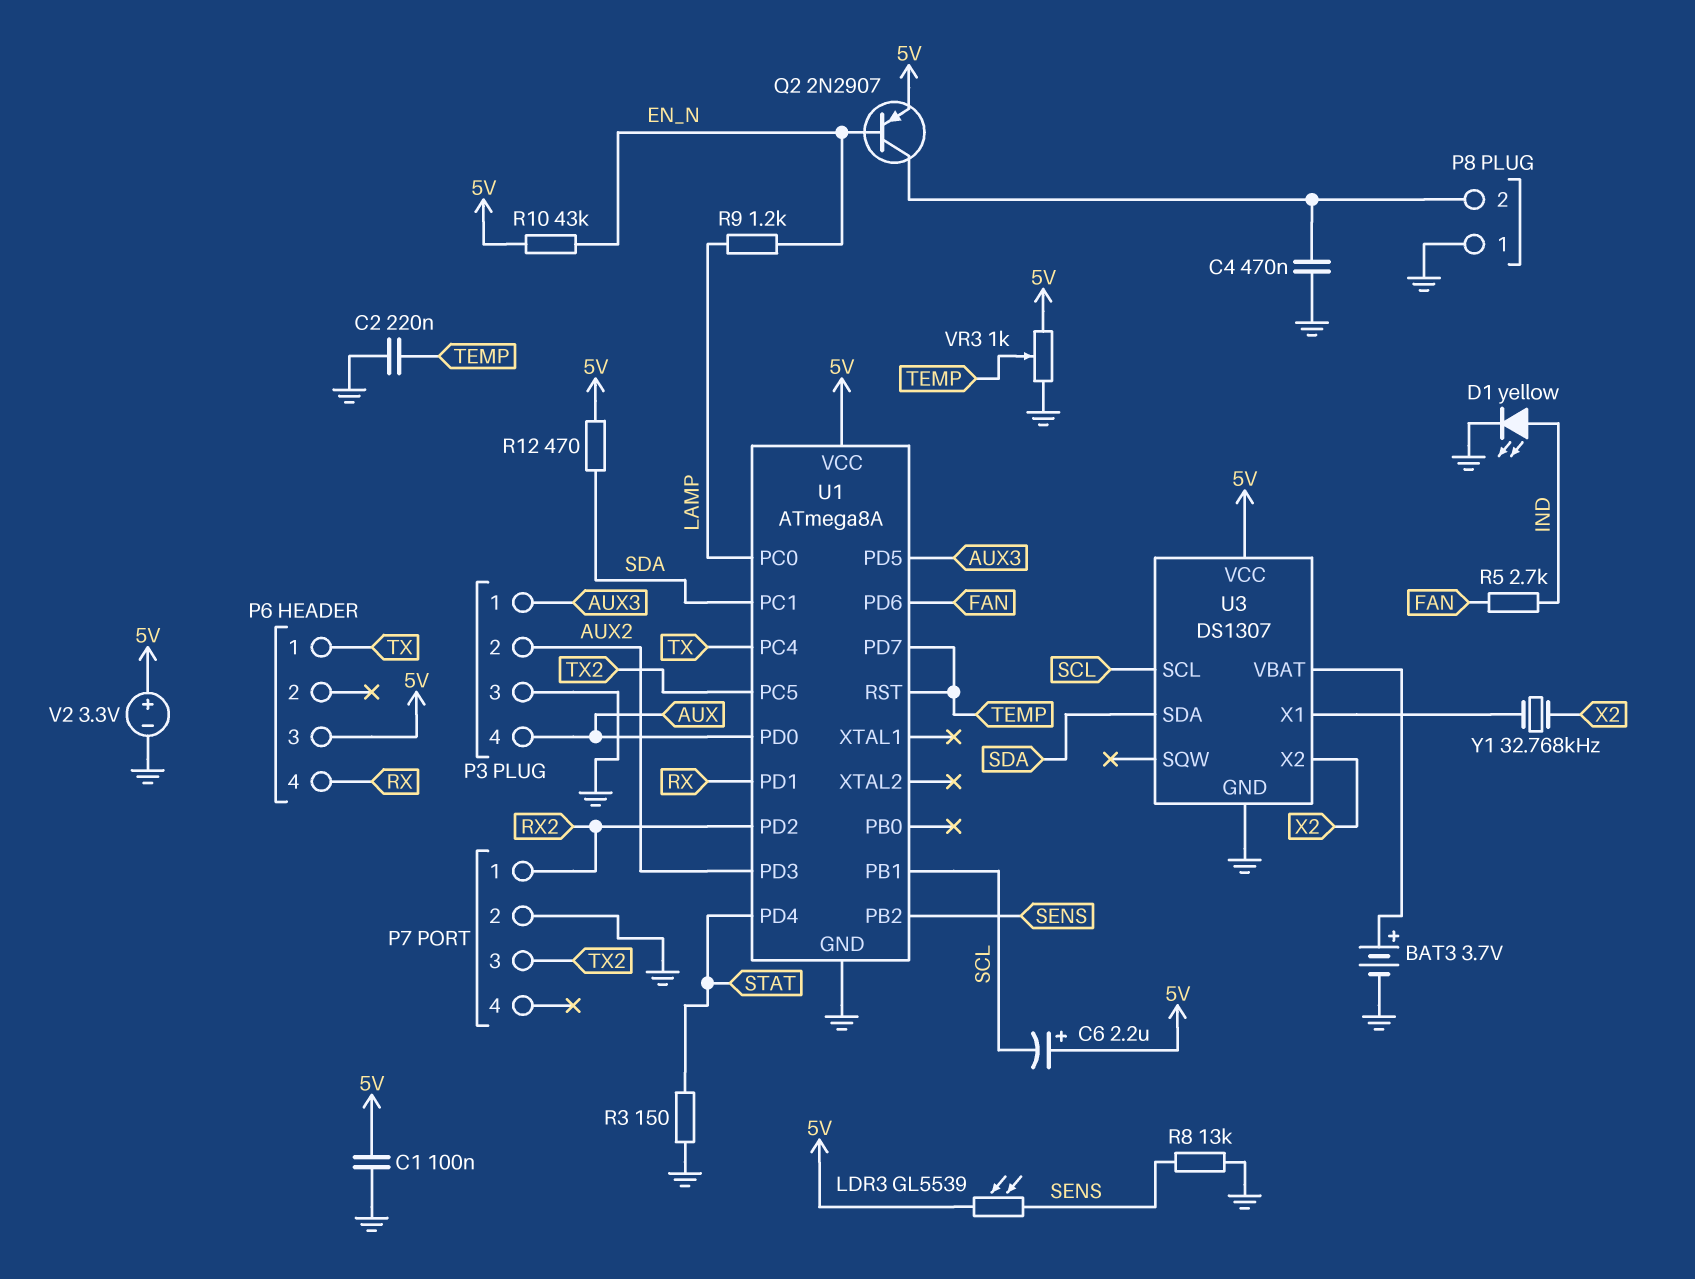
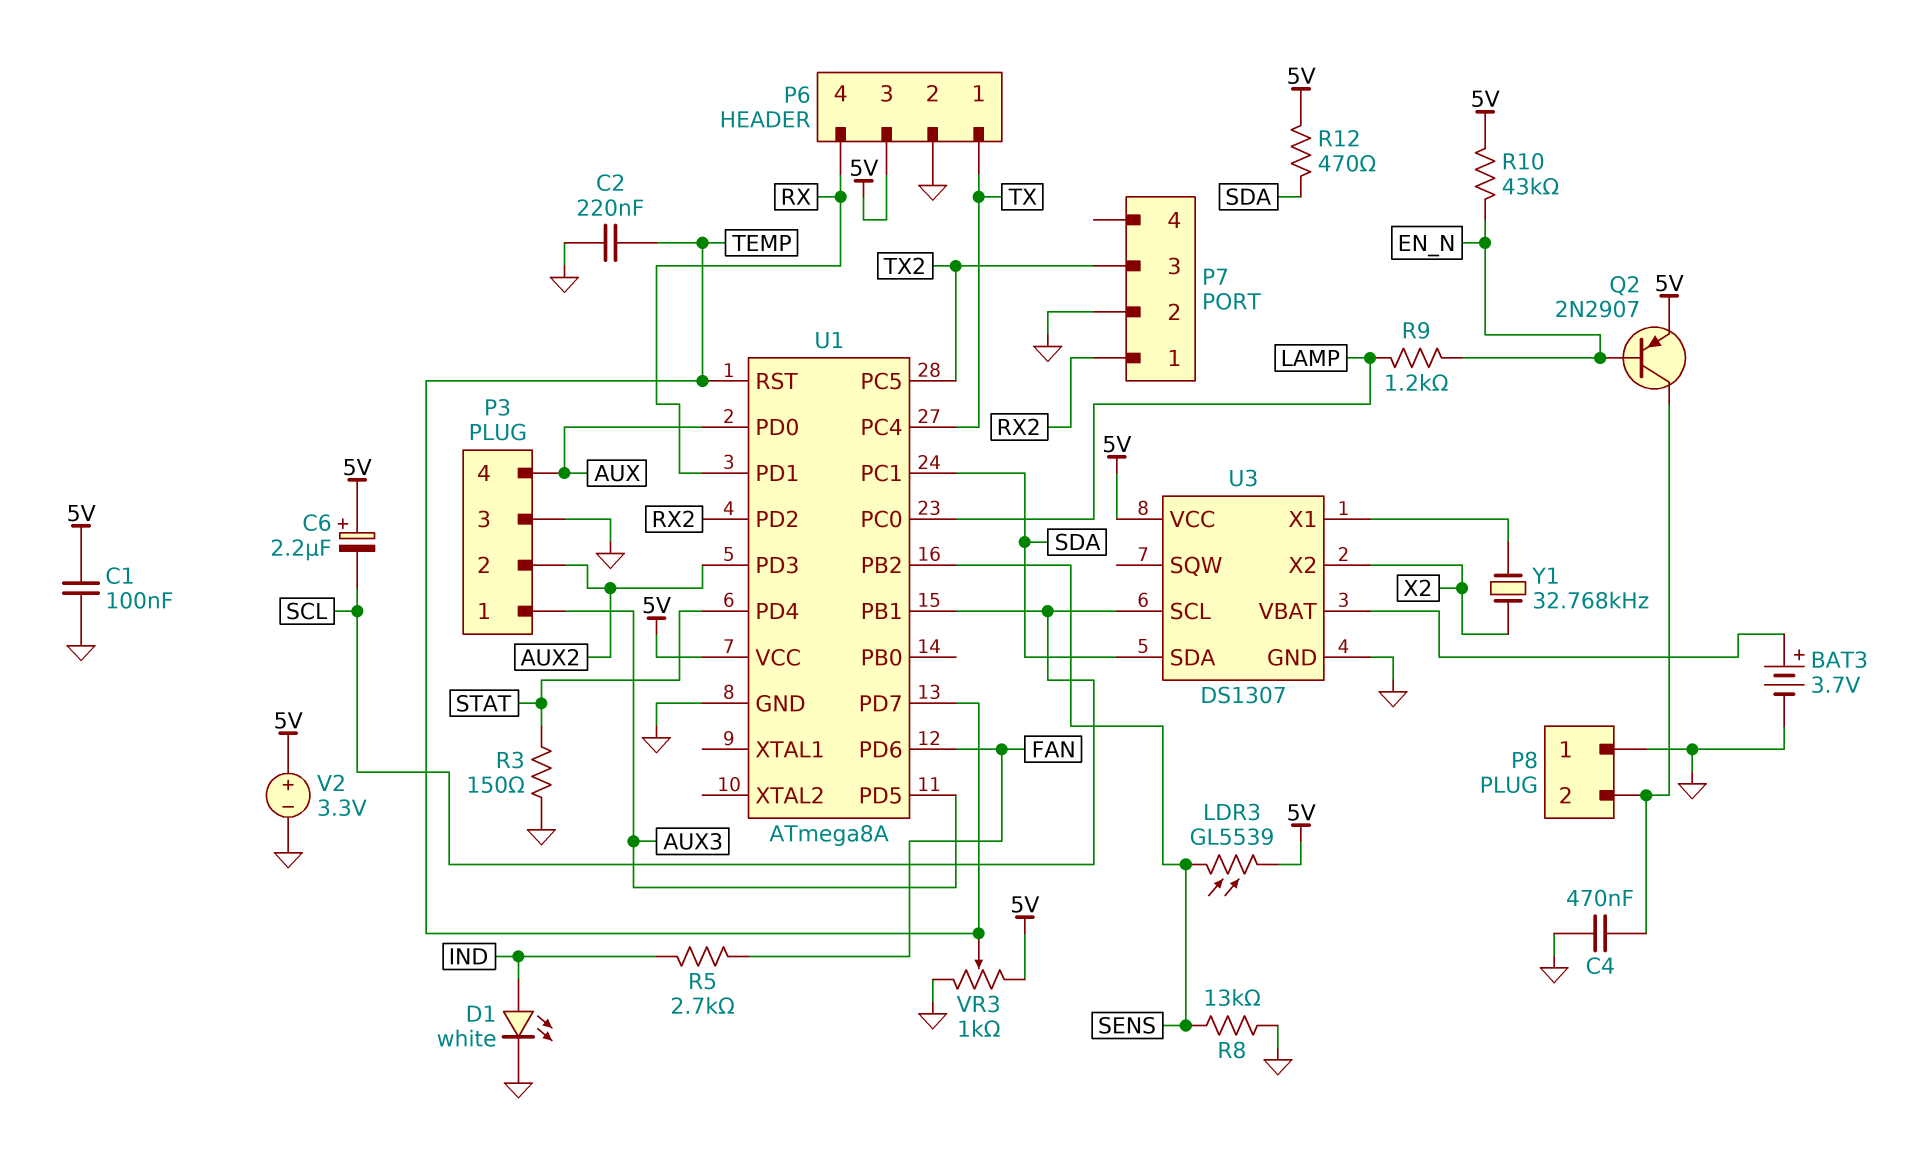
D1: LED yellow (A IND, K GND) -> LED white (A IND, K GND)
P6 pin 2: none -> GND

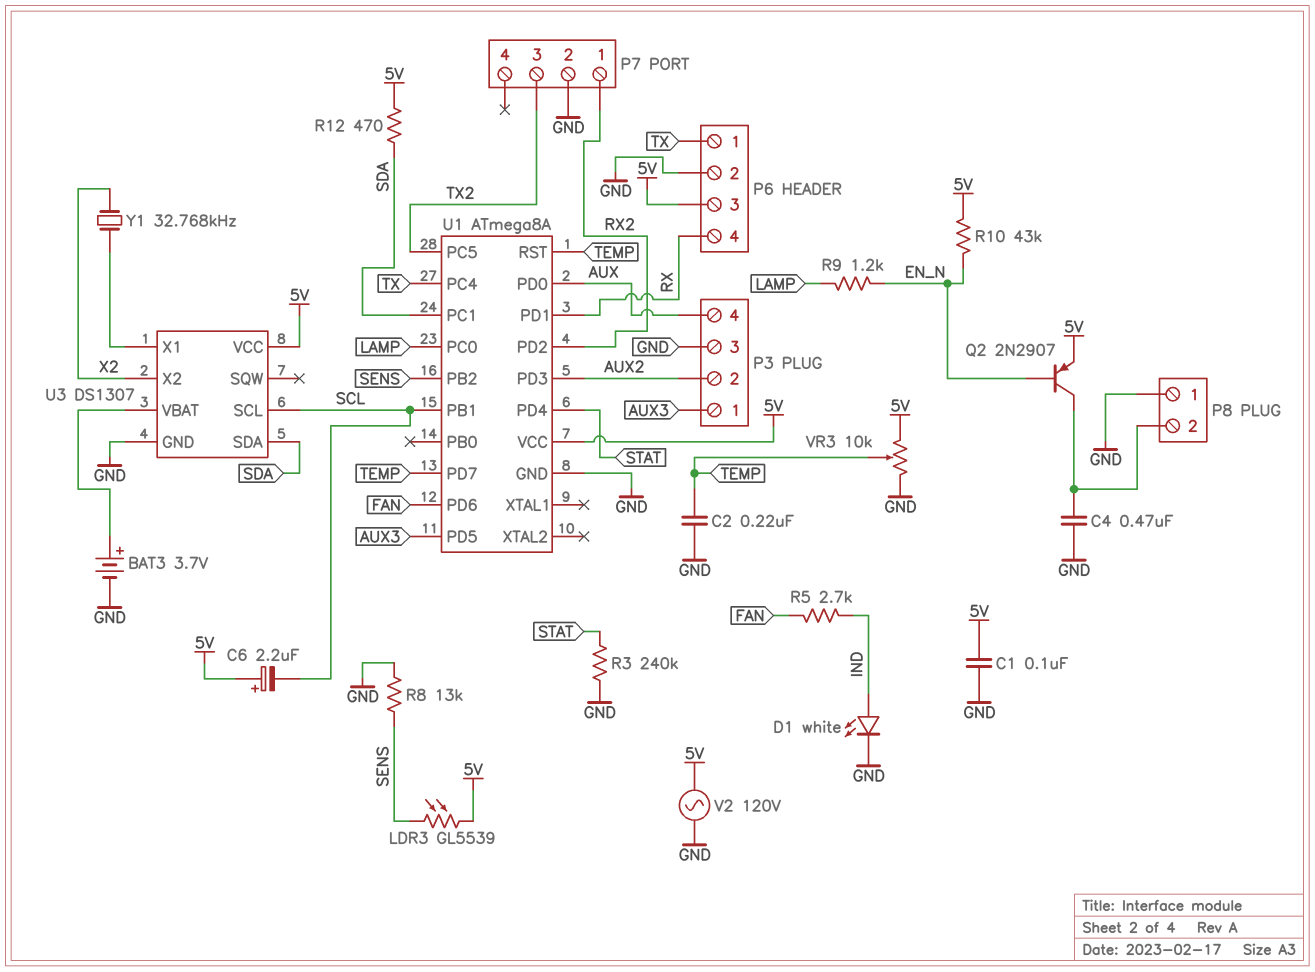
R3: 150 (GND, STAT) -> 240k (GND, STAT)
V2: 3.3V (plus 5V, minus GND) -> AC 120V (5V, GND)
VR3: 1k (5V, GND, wiper TEMP) -> 10k (5V, GND, wiper TEMP)

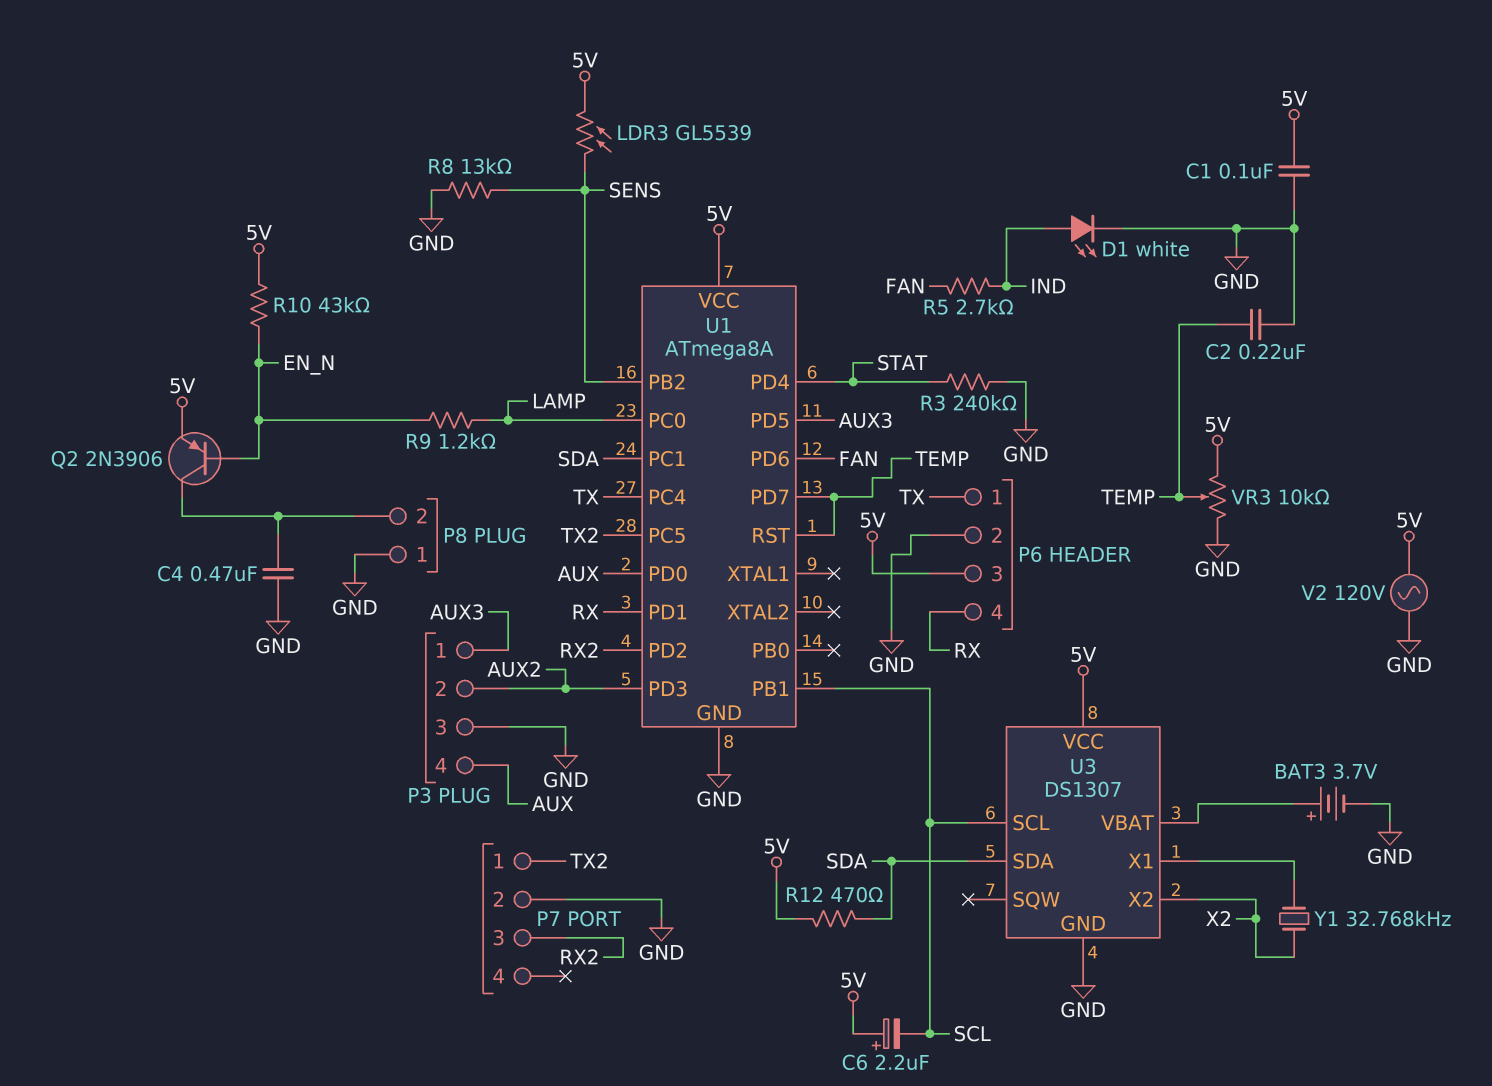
P7 pin 1: RX2 -> TX2
P7 pin 3: TX2 -> RX2
Q2: PNP 2N2907 (B EN_N, C P8/2, E 5V) -> PNP 2N3906 (B EN_N, C P8/2, E 5V)

